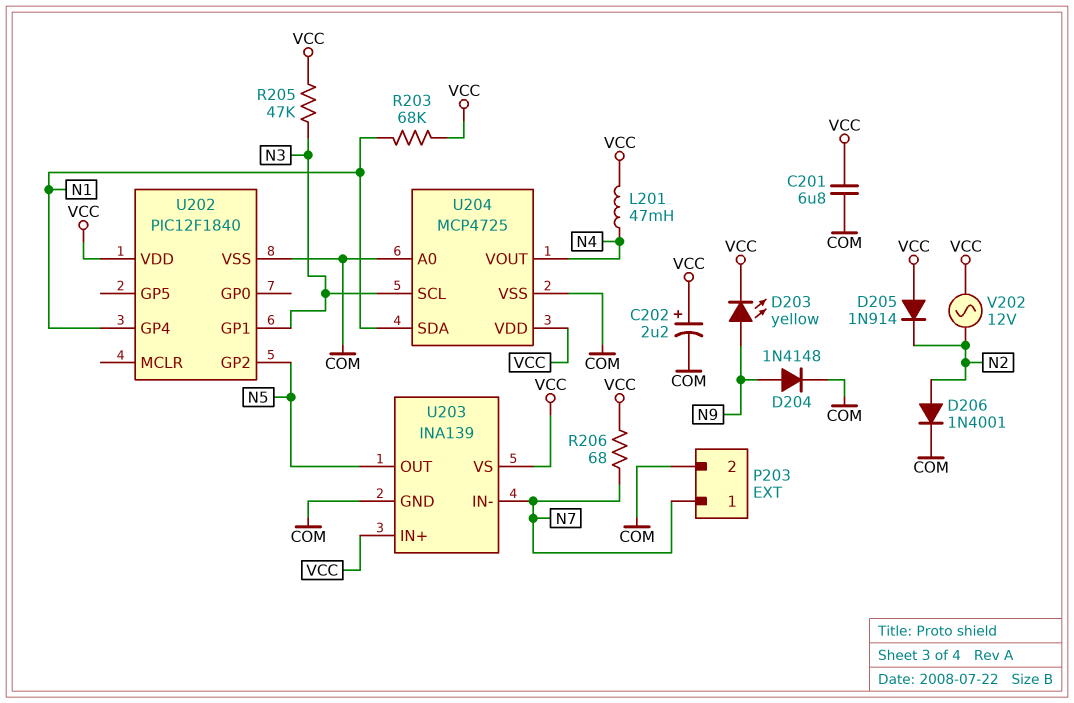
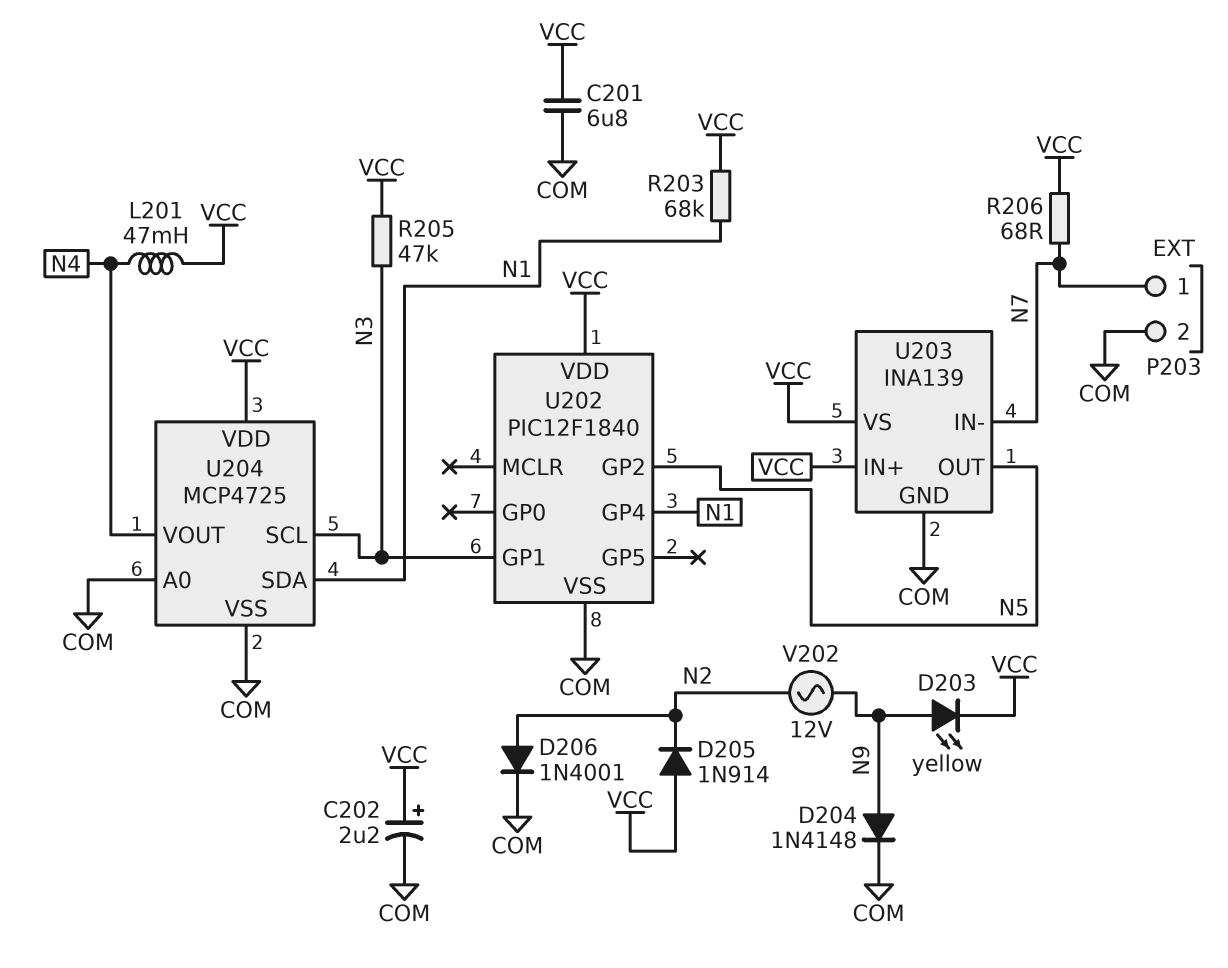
V202: AC 12V (N2, VCC) -> AC 12V (N2, N9)

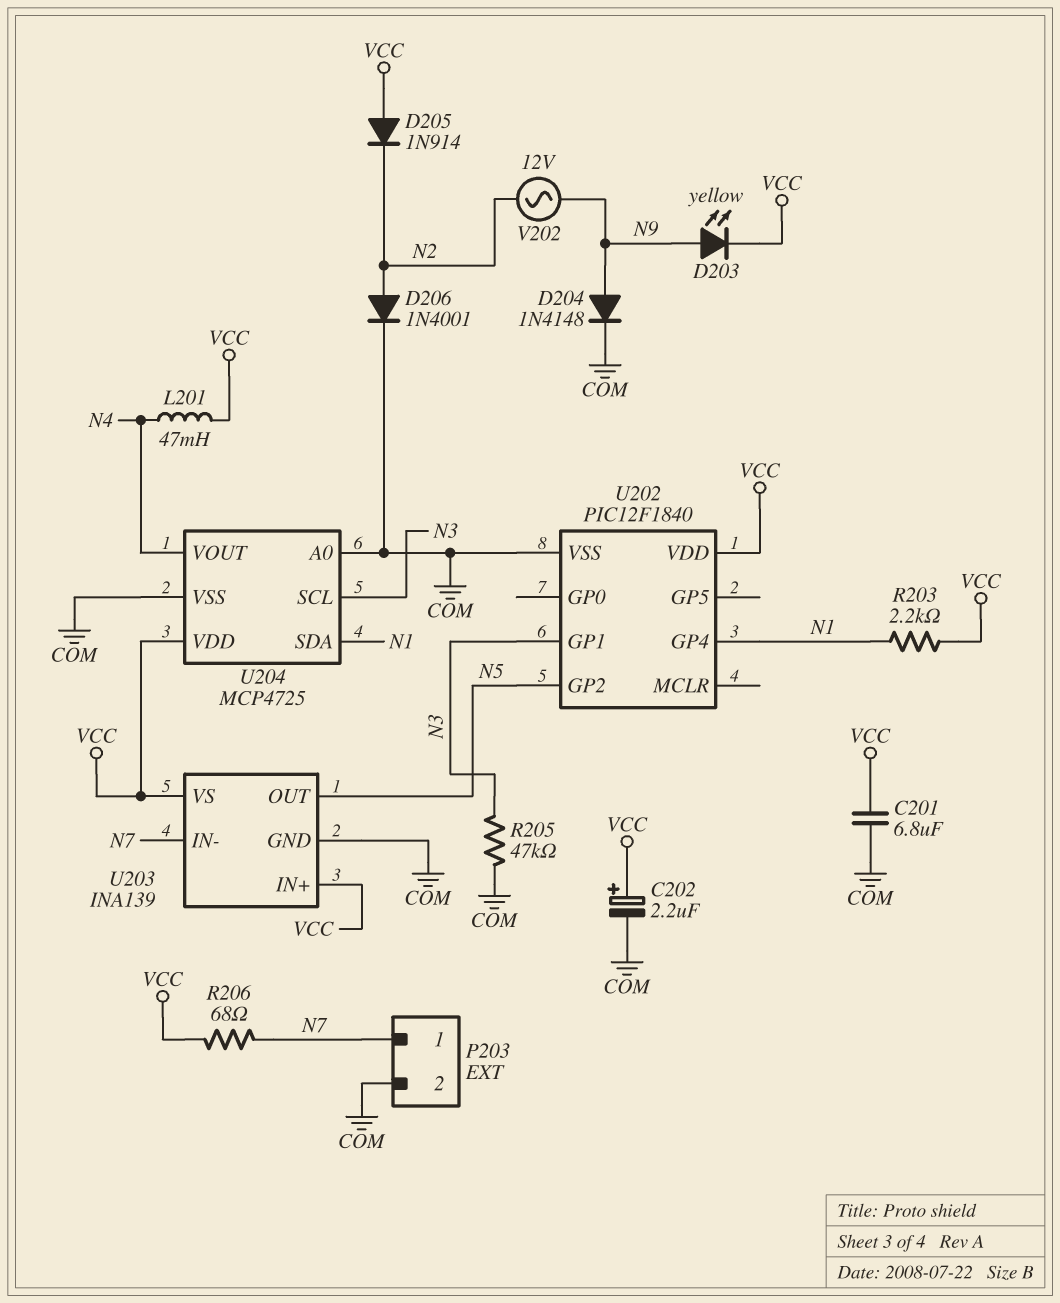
R203: 68k (N1, VCC) -> 2.2k (N1, VCC)
R205: 47k (N3, VCC) -> 47k (COM, N3)

